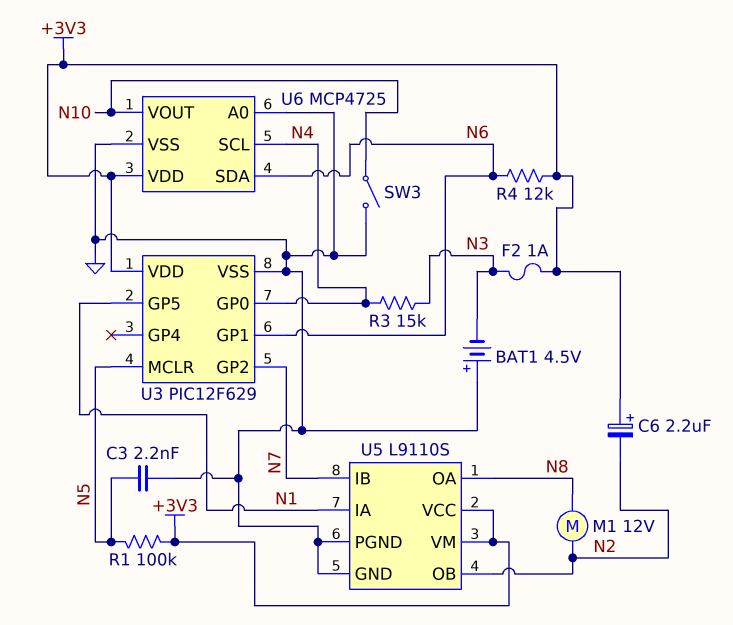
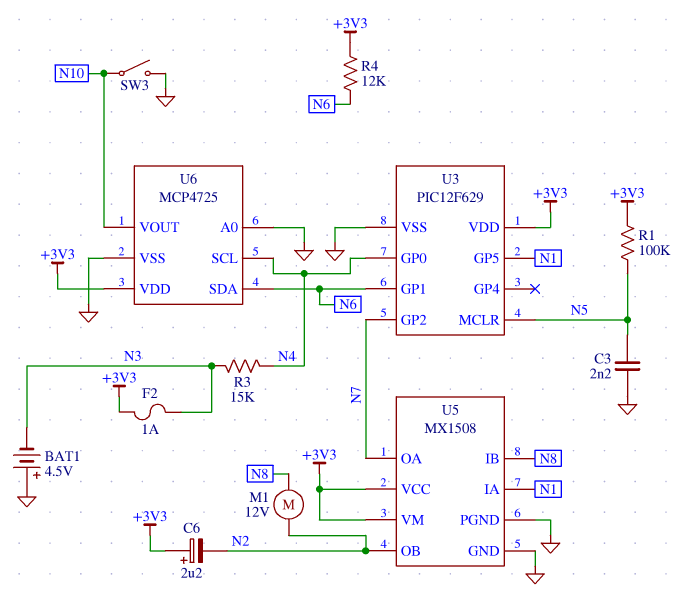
U5: L9110S -> MX1508
U5 pin IB: N7 -> N8
U5 pin OA: N8 -> N7

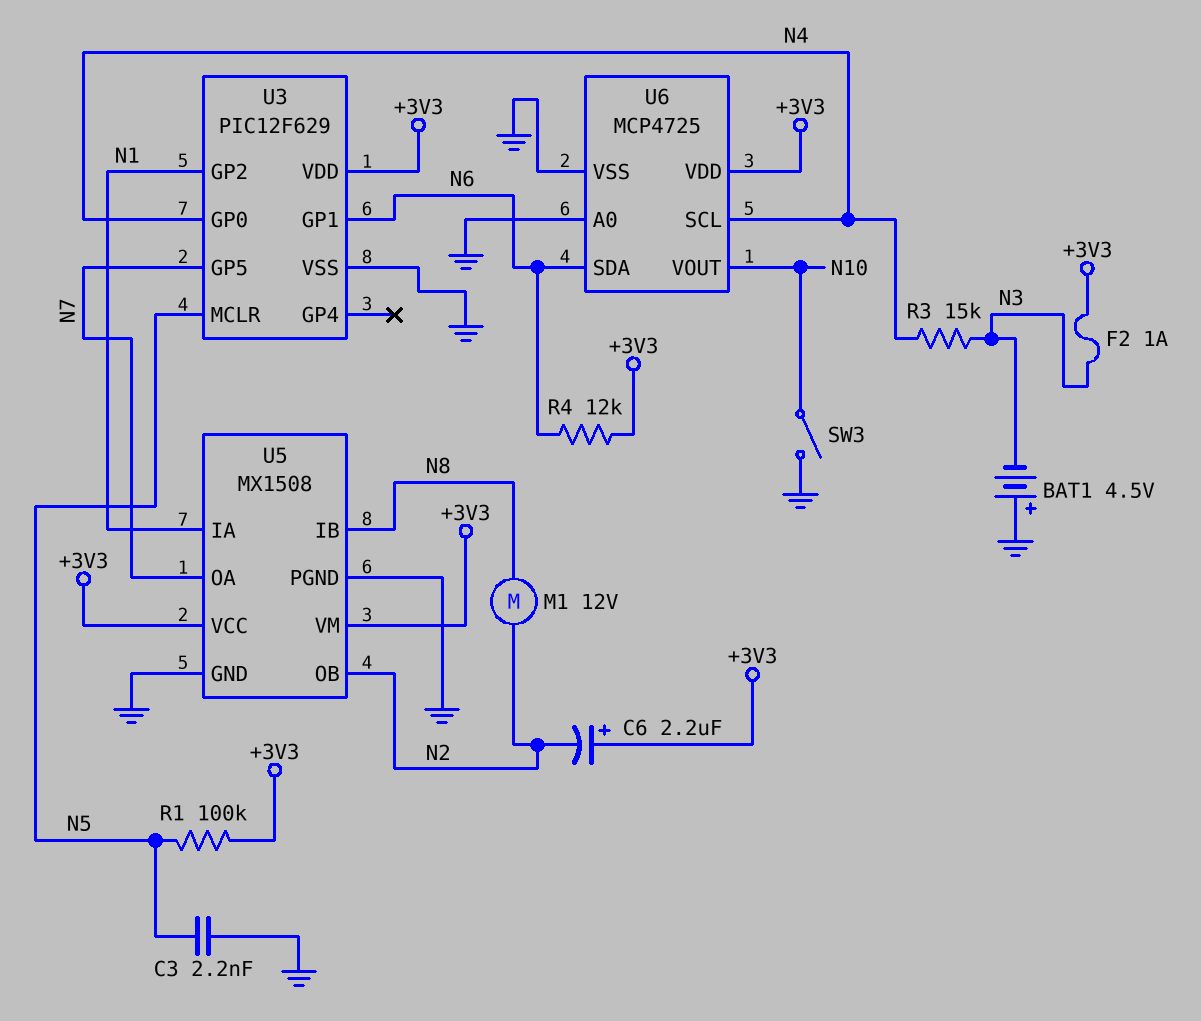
U3 pin GP2: N7 -> N1
U3 pin GP5: N1 -> N7

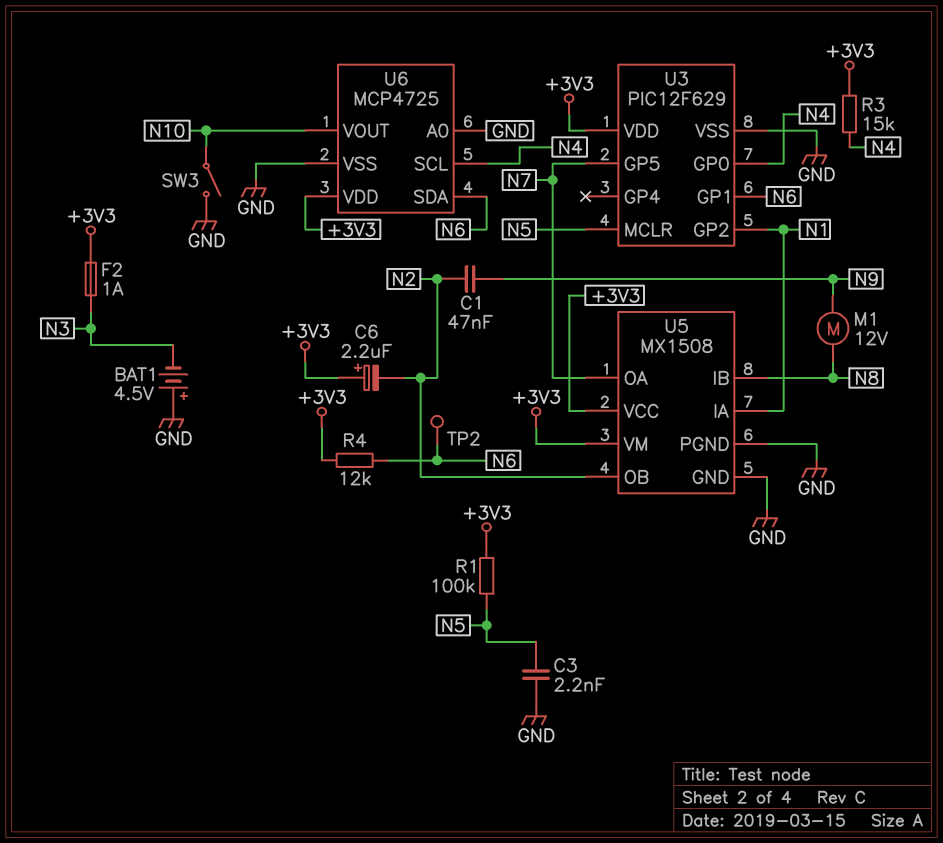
C1: none -> 47nF (N2, N9)
M1: motor 12V (N2, N8) -> motor 12V (N8, N9)
R3: 15k (N3, N4) -> 15k (+3V3, N4)
TP2: none -> test point (N6)

